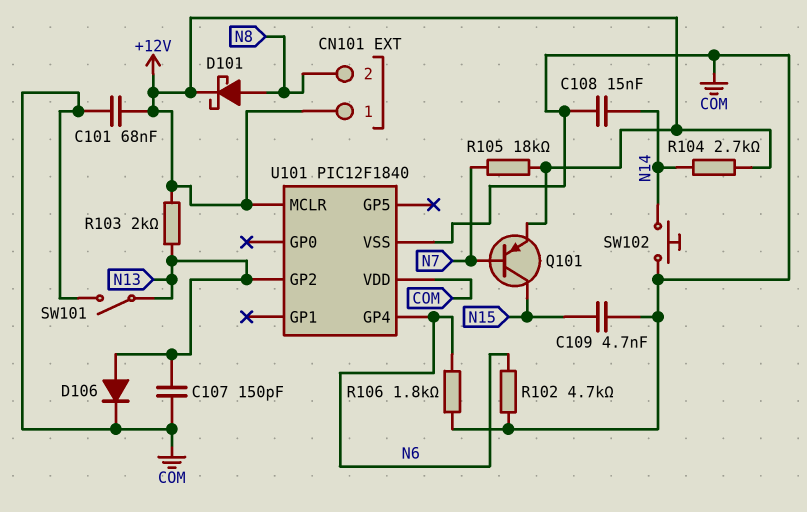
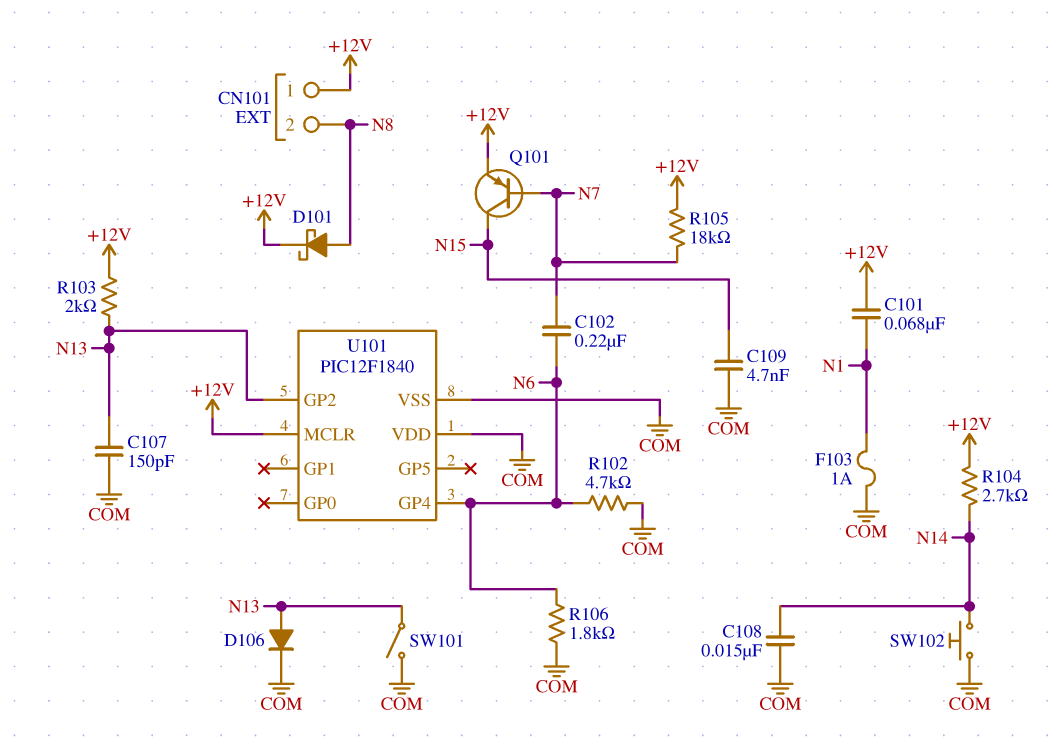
C101: 68nF (+12V, COM) -> 68nF (+12V, N1)
C102: none -> 220nF (N6, N7)
F103: none -> 1A (COM, N1)

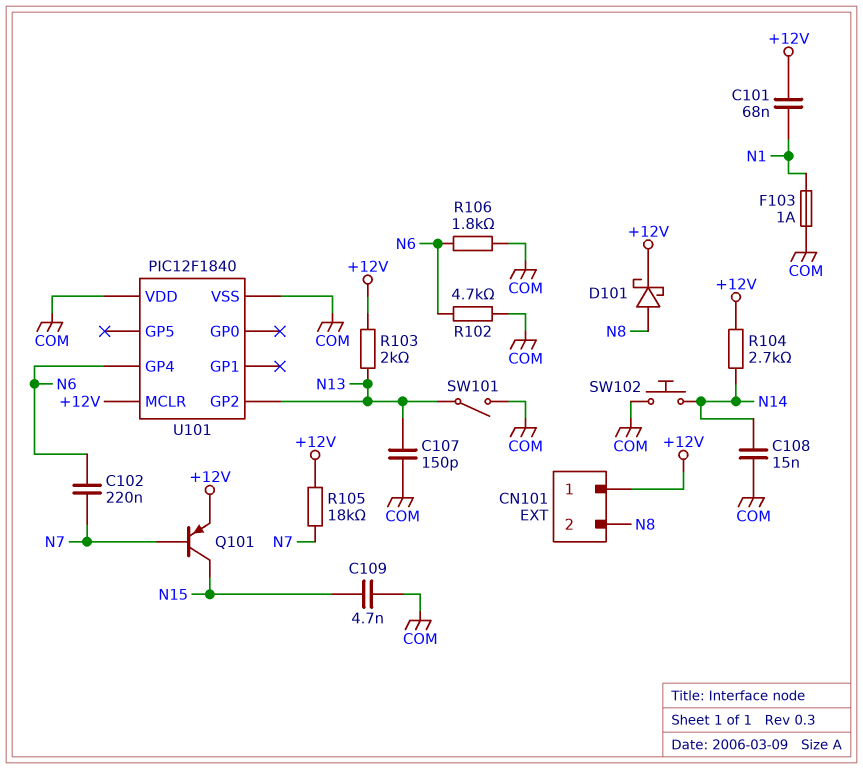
D106: diode (A N13, K COM) -> none

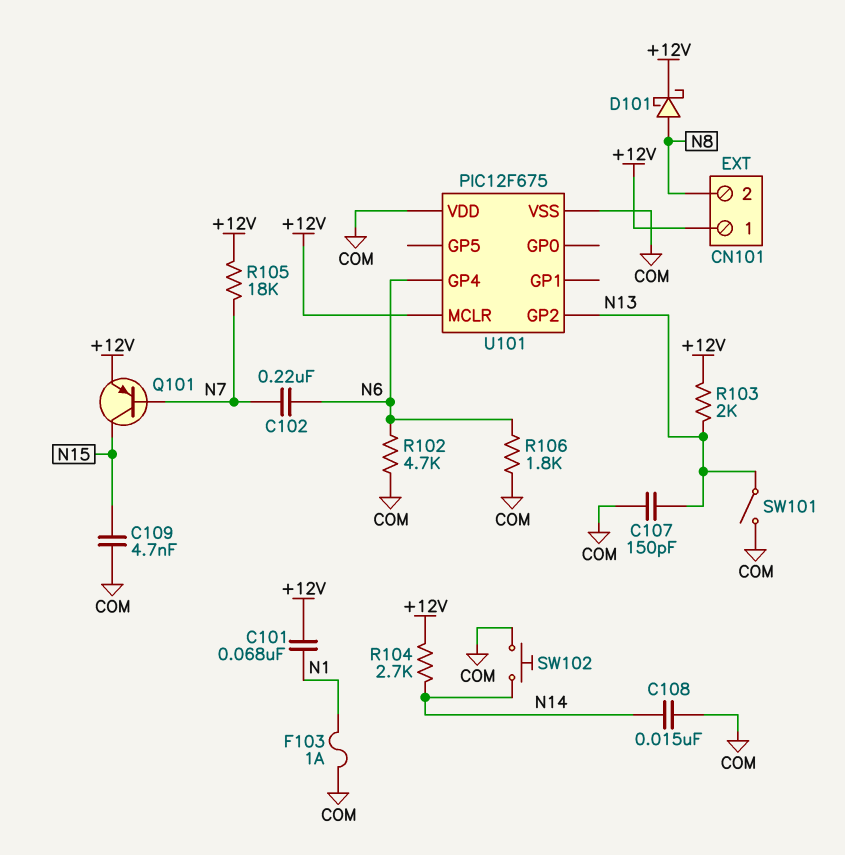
U101: PIC12F1840 -> PIC12F675

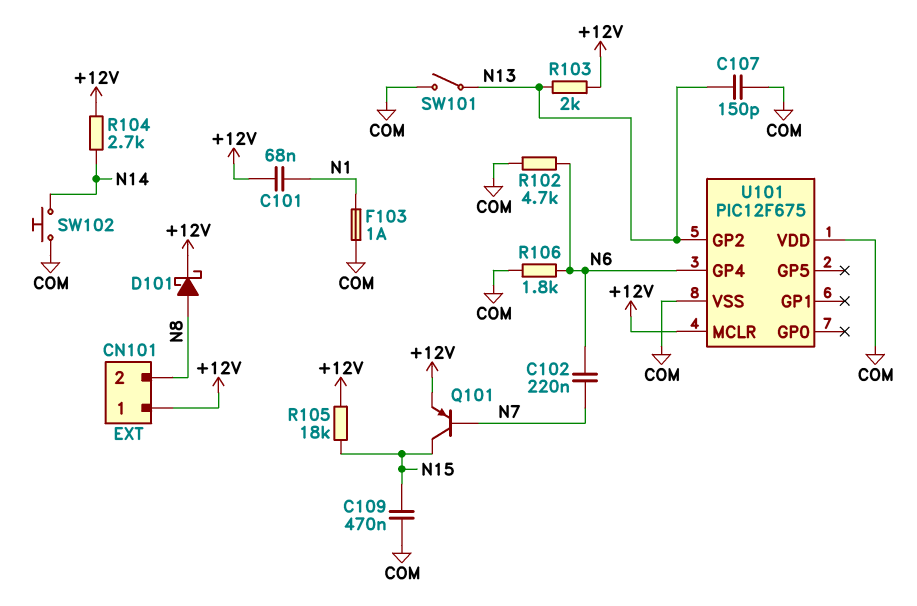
C108: 15nF (COM, N14) -> none
C109: 4.7nF (COM, N15) -> 470nF (COM, N15)
R105: 18k (+12V, N7) -> 18k (+12V, N15)

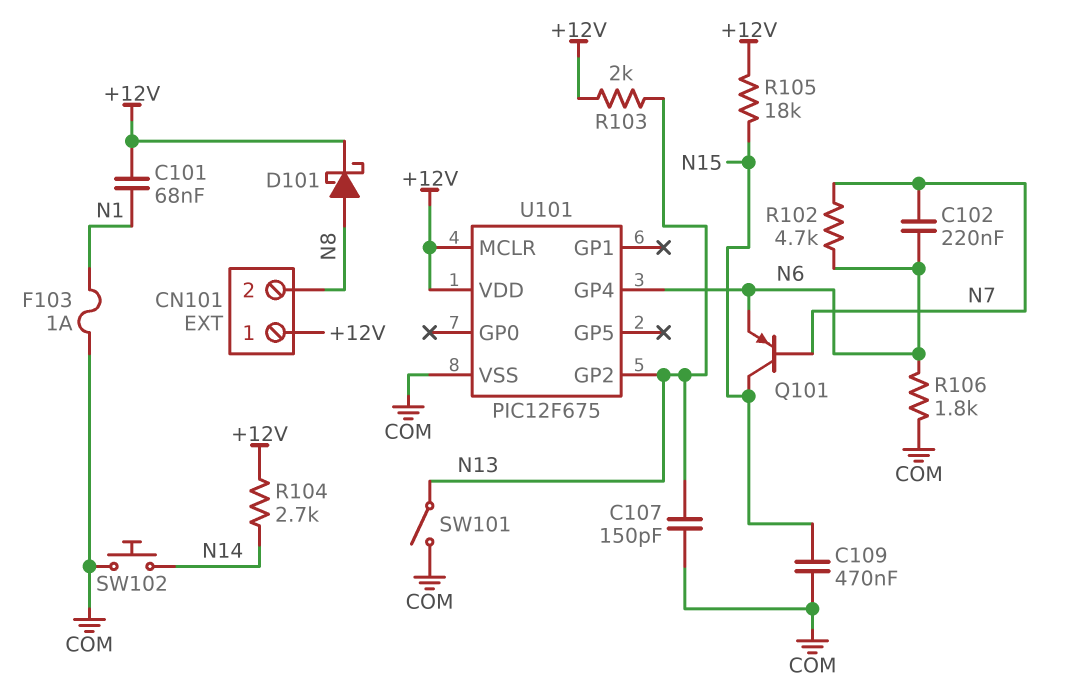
Q101: PNP (B N7, C N15, E +12V) -> PNP (B N7, C N15, E N6)
R102: 4.7k (COM, N6) -> 4.7k (N6, N7)
U101 pin VDD: COM -> +12V

